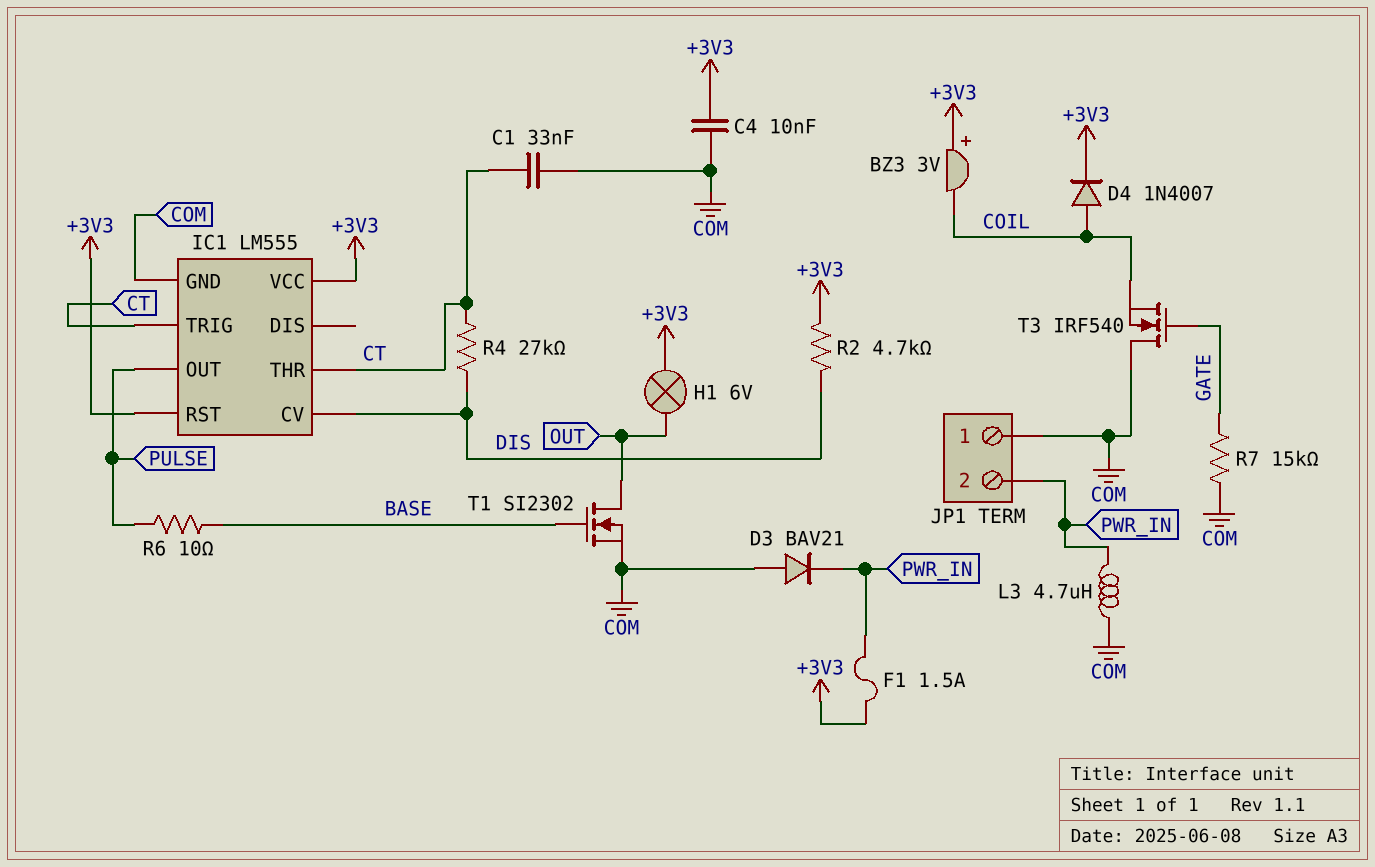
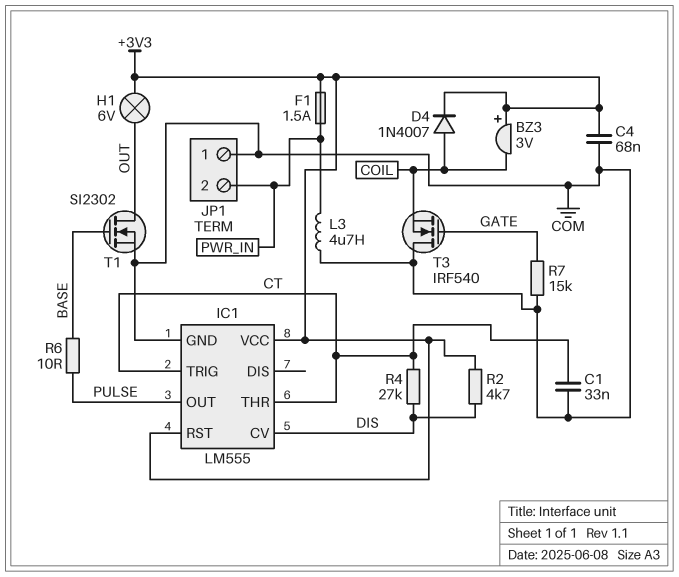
C4: 10nF (+3V3, COM) -> 68nF (+3V3, COM)
D3: diode BAV21 (A COM, K PWR_IN) -> none

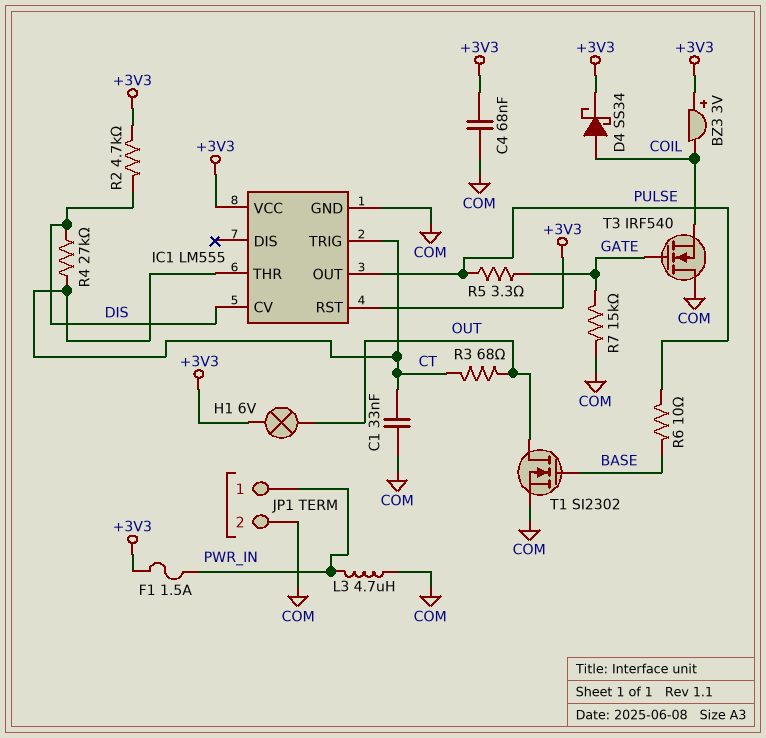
D4: diode 1N4007 (A COIL, K +3V3) -> schottky SS34 (A COIL, K +3V3)
JP1 pin 1: COM -> PWR_IN
JP1 pin 2: PWR_IN -> COM
R3: none -> 68 (CT, OUT)
R5: none -> 3.3 (GATE, PULSE)

